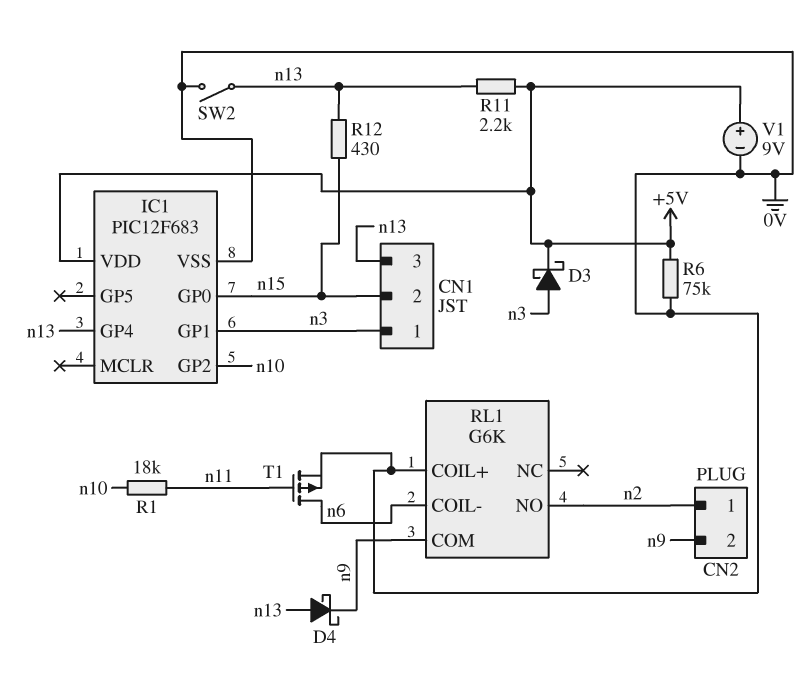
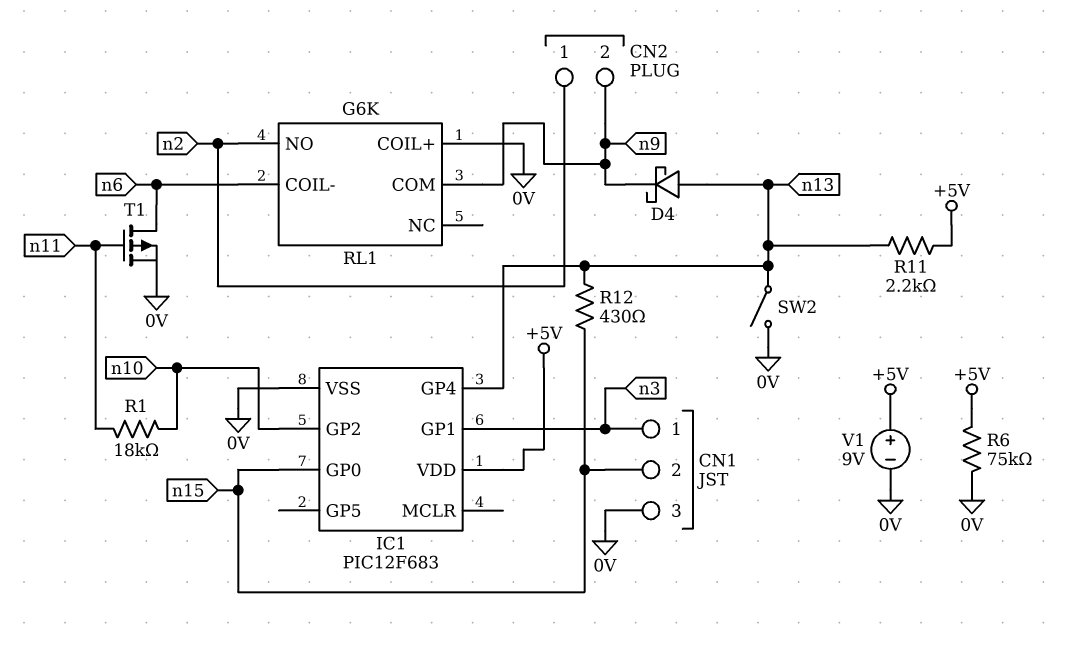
CN1 pin 3: n13 -> 0V
D3: schottky (A n3, K +5V) -> none

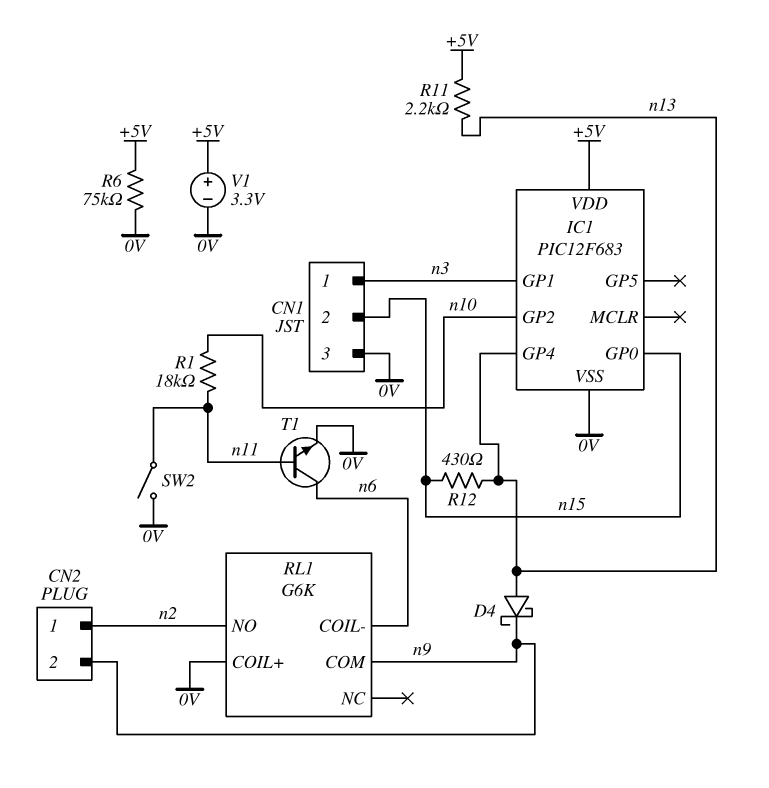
SW2: switch (0V, n13) -> switch (0V, n11)
T1: PMOS (G n11, D n6, S 0V) -> NPN (B n11, C n6, E 0V)
V1: 9V (plus +5V, minus 0V) -> 3.3V (plus +5V, minus 0V)

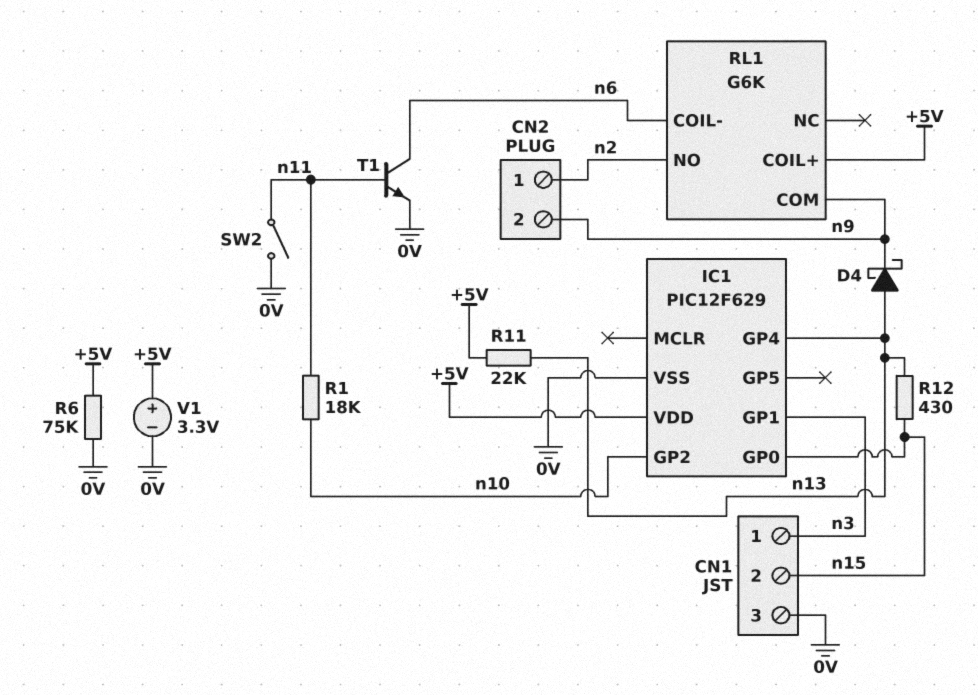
IC1: PIC12F683 -> PIC12F629
R11: 2.2k (+5V, n13) -> 22k (+5V, n13)
RL1 pin COIL+: 0V -> +5V

